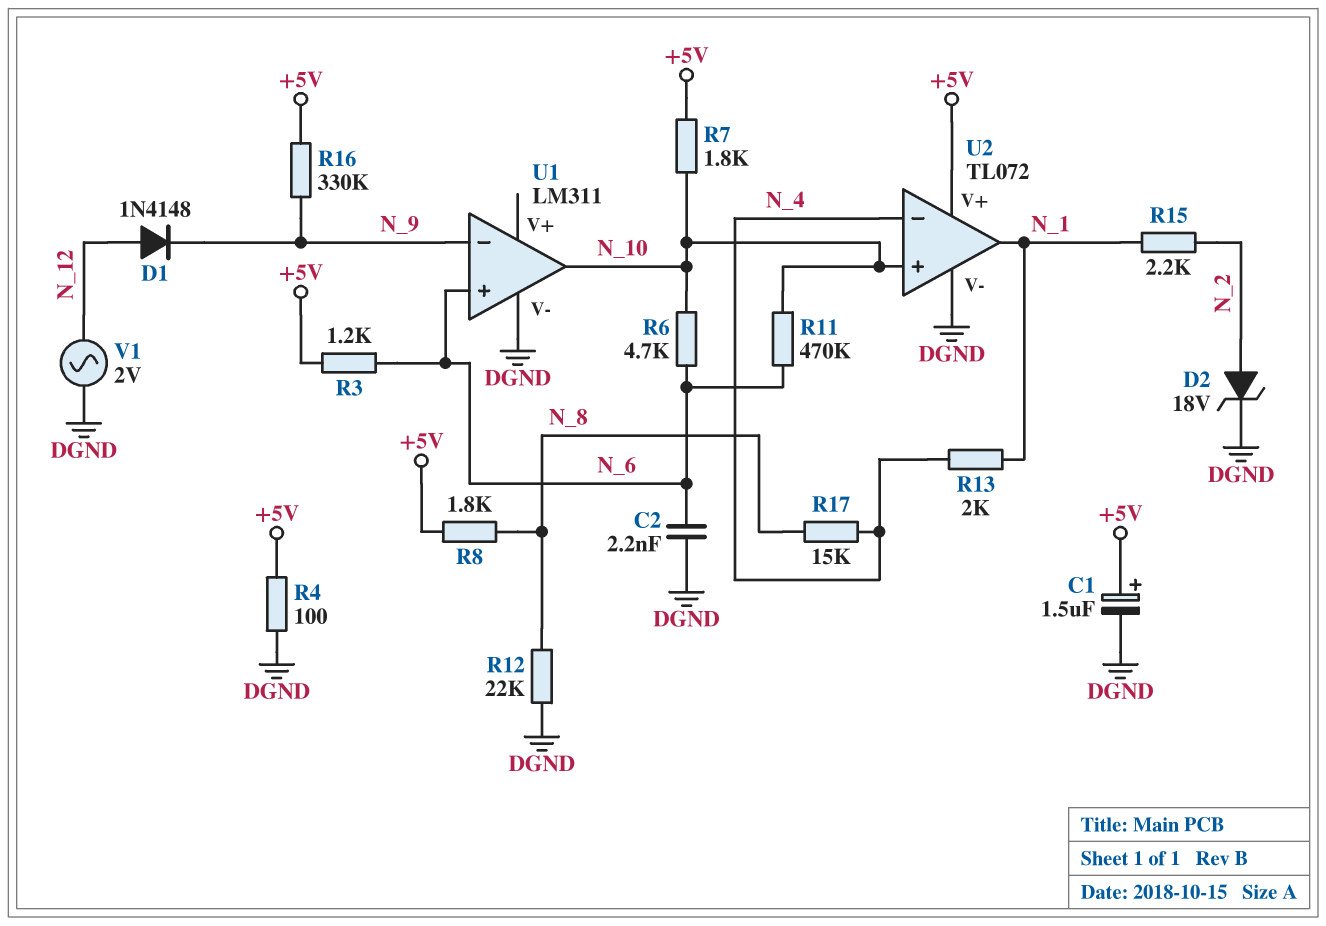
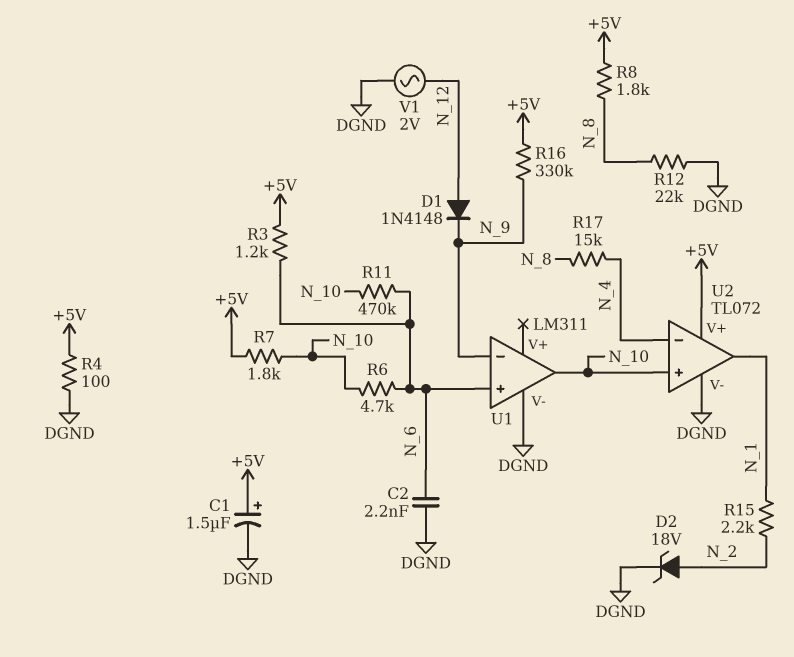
R13: 2k (N_1, N_4) -> none

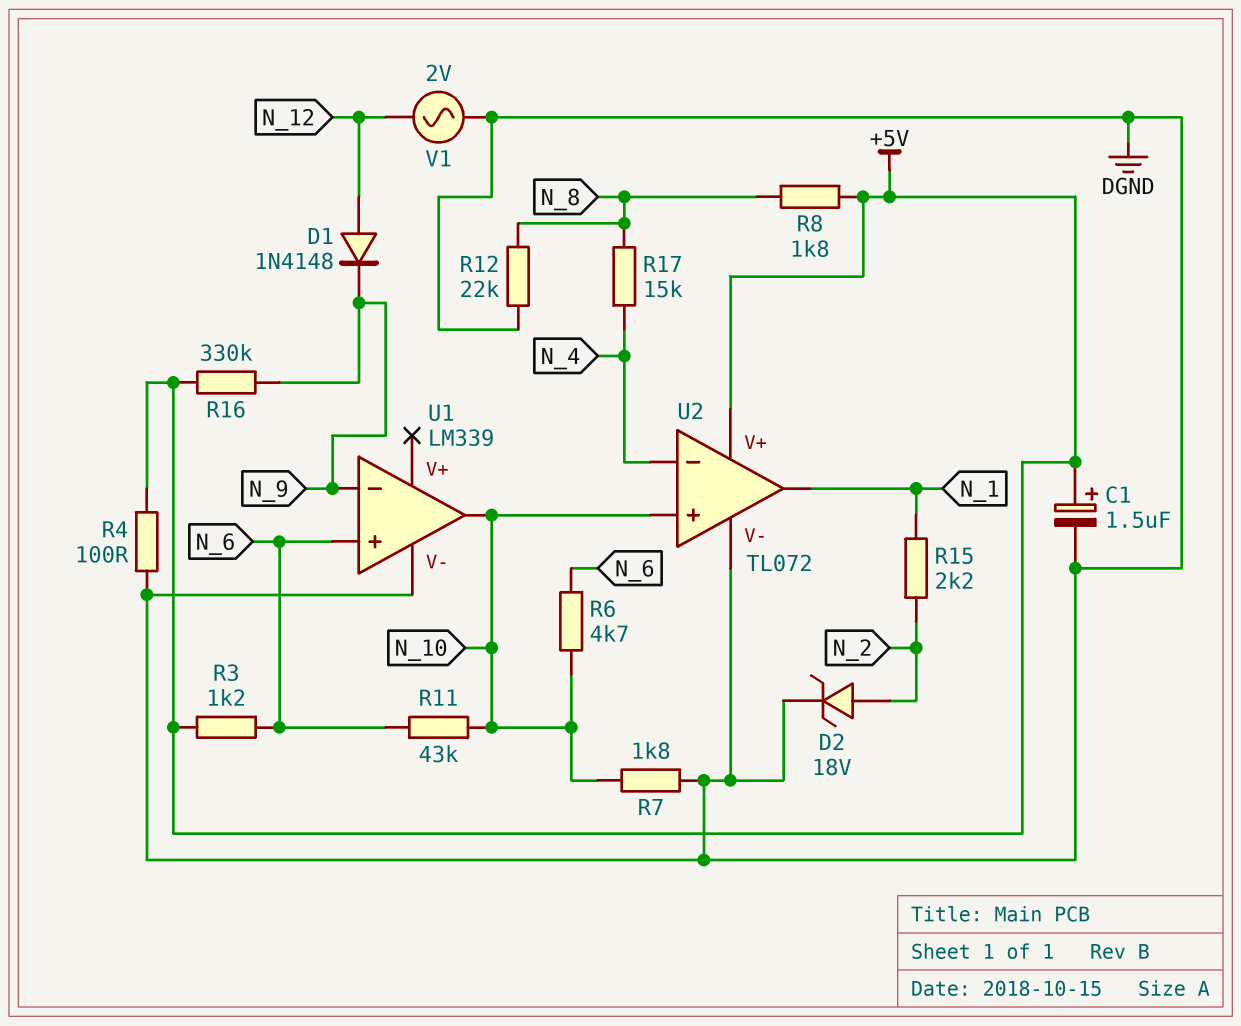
C2: 2.2nF (DGND, N_6) -> none
R7: 1.8k (+5V, N_10) -> 1.8k (DGND, N_10)
R11: 470k (N_6, N_10) -> 43k (N_6, N_10)
U1: LM311 -> LM339

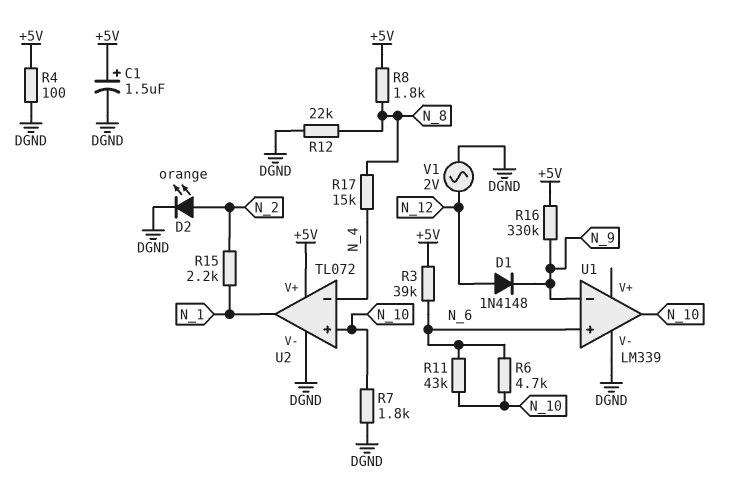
D2: zener 18V (A N_2, K DGND) -> LED orange (A N_2, K DGND)
R3: 1.2k (+5V, N_6) -> 39k (+5V, N_6)

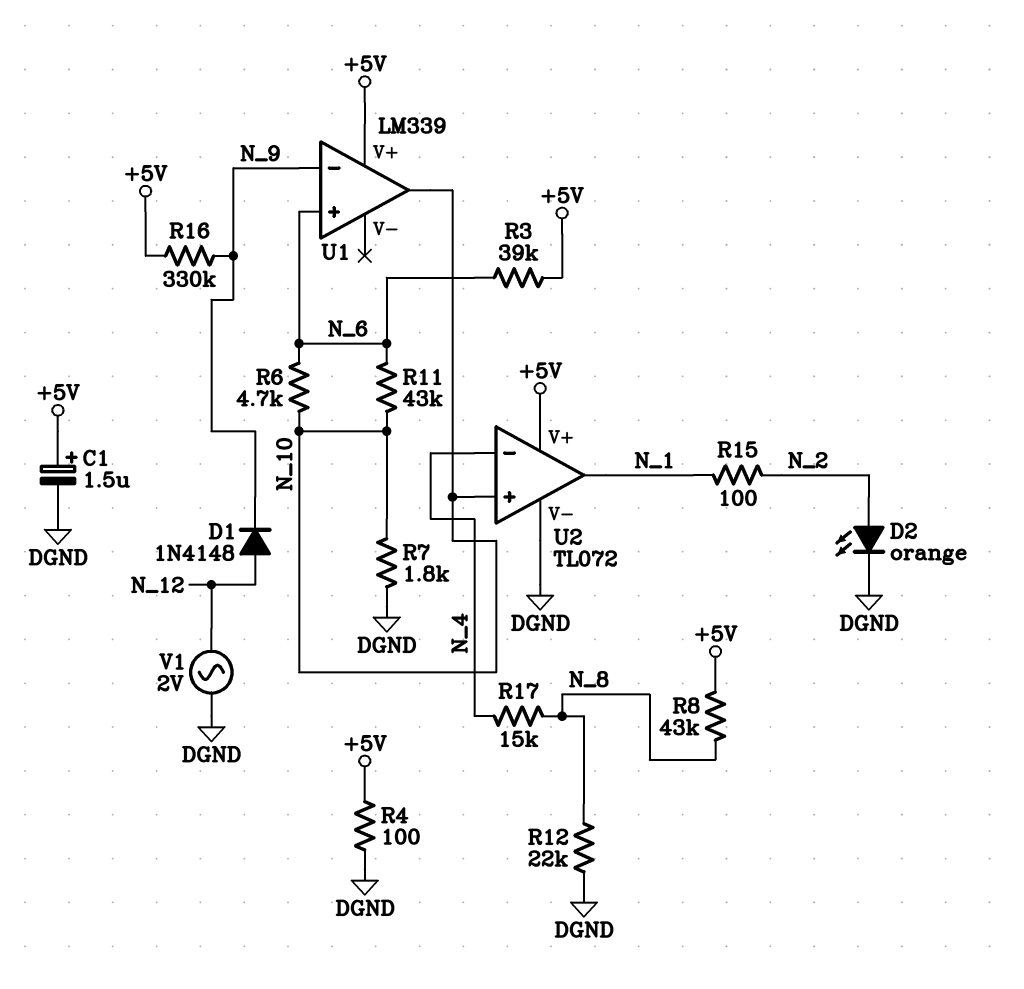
R8: 1.8k (+5V, N_8) -> 43k (+5V, N_8)
R15: 2.2k (N_1, N_2) -> 100 (N_1, N_2)
U1 pin V+: none -> +5V
U1 pin V-: DGND -> none

